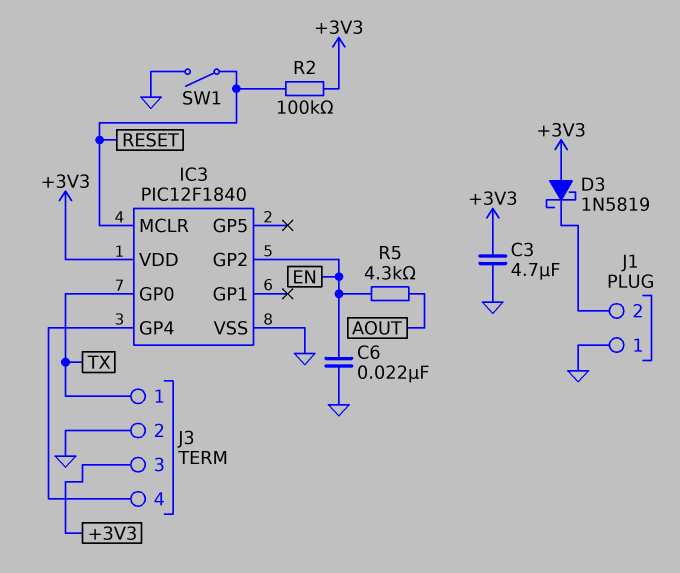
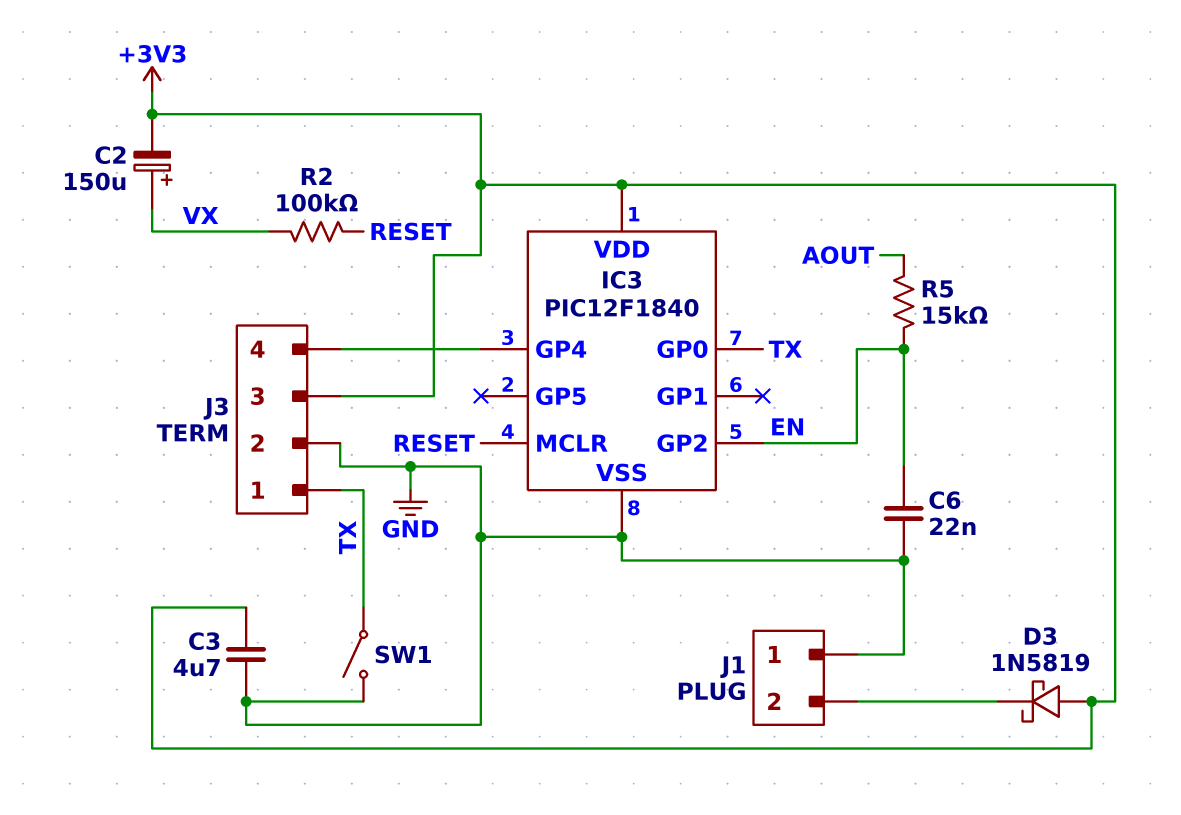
C2: none -> 150uF (plus VX, minus +3V3)
R2: 100k (+3V3, RESET) -> 100k (RESET, VX)
R5: 4.3k (AOUT, EN) -> 15k (AOUT, EN)
SW1: switch (GND, RESET) -> switch (GND, TX)

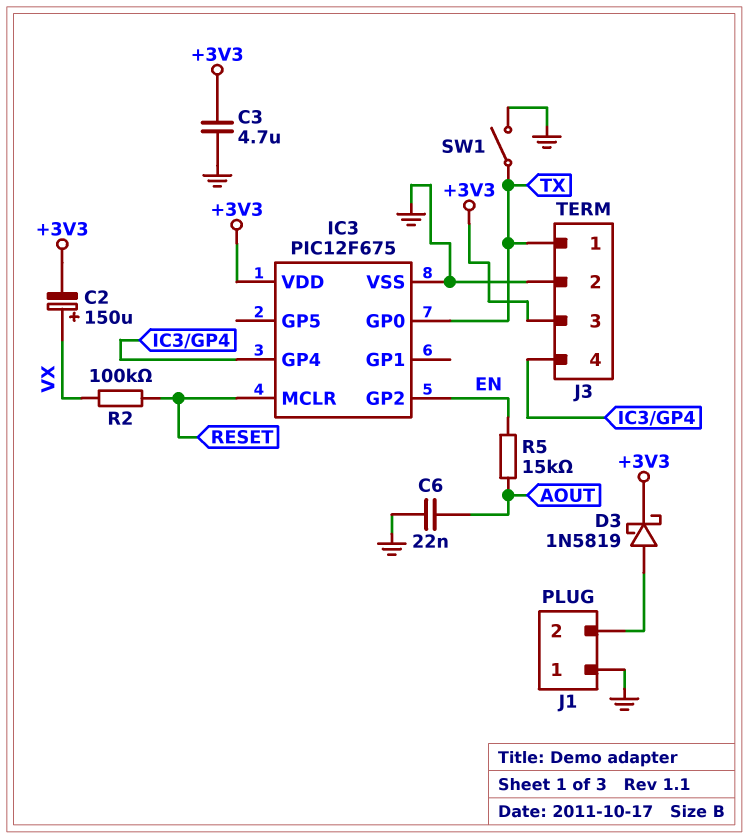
C6: 22nF (EN, GND) -> 22nF (AOUT, GND)
D3: schottky 1N5819 (A +3V3, K J1/2) -> schottky 1N5819 (A J1/2, K +3V3)
IC3: PIC12F1840 -> PIC12F675

